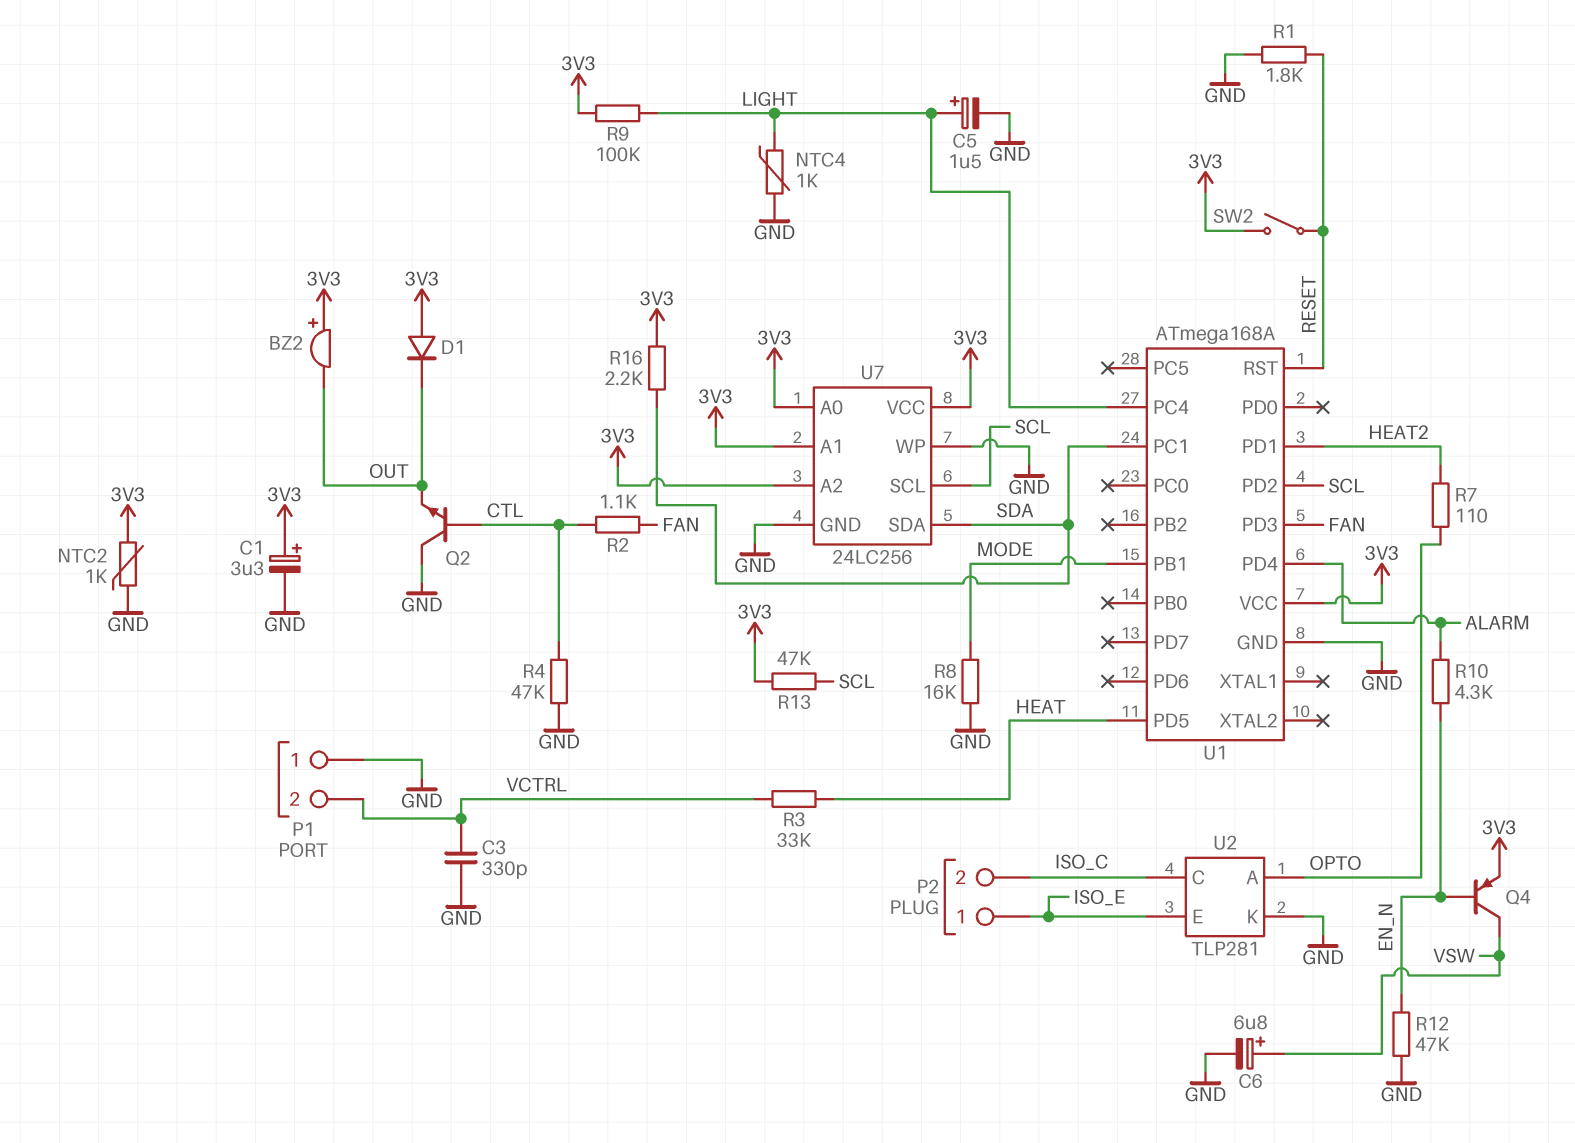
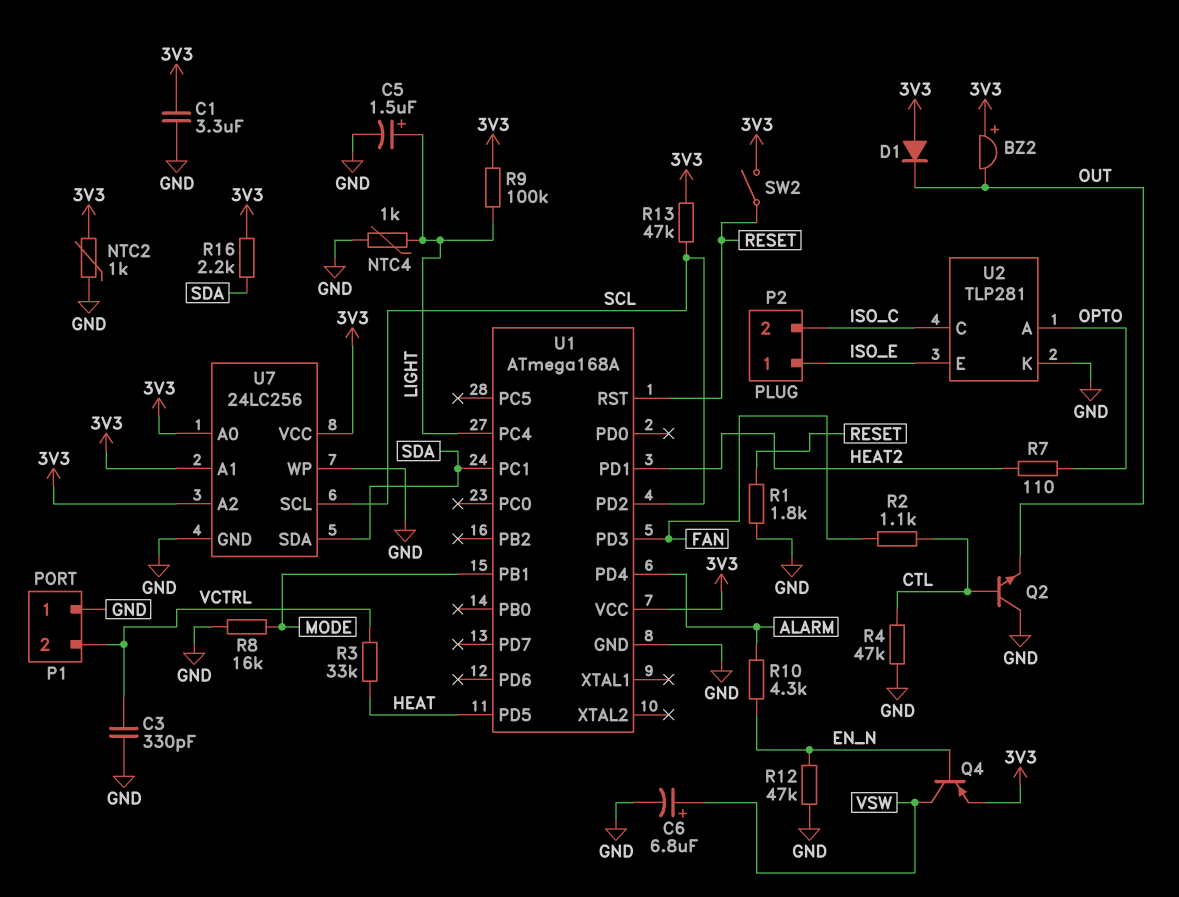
C1: 3.3uF (plus 3V3, minus GND) -> 3.3uF (3V3, GND)

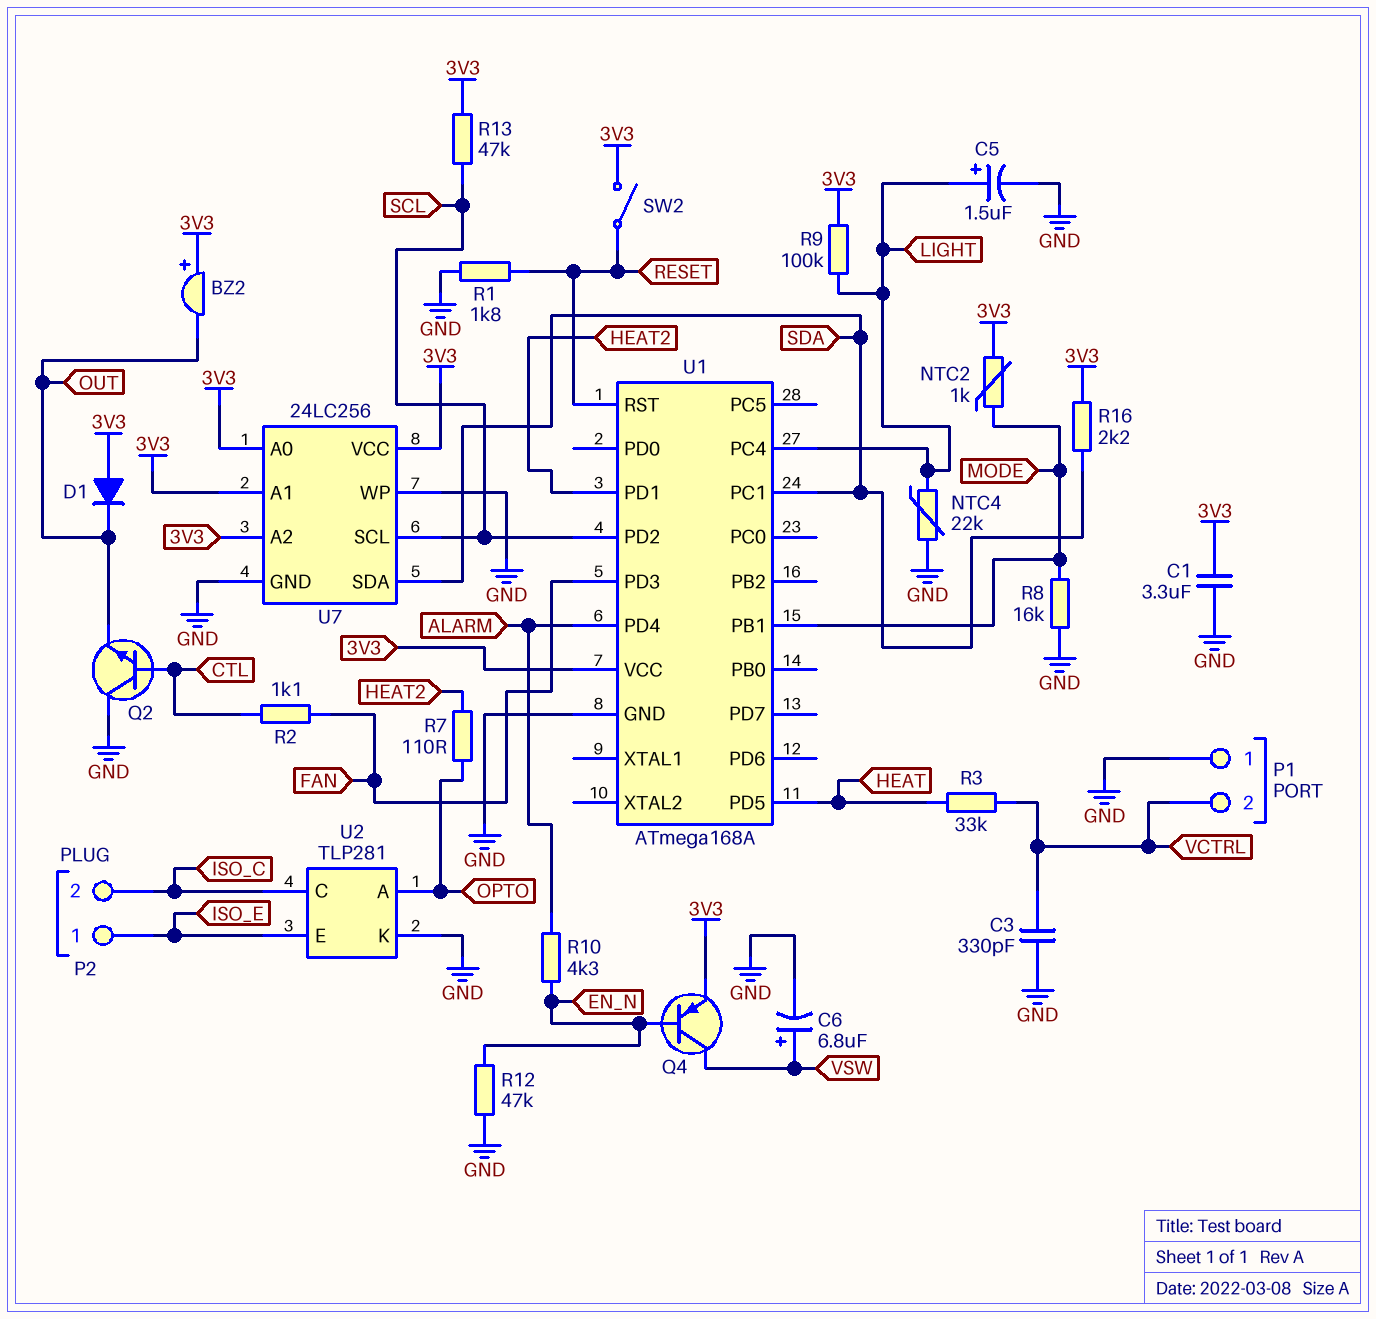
NTC2: 1k (3V3, GND) -> 1k (3V3, MODE)
NTC4: 1k (GND, LIGHT) -> 22k (GND, LIGHT)
R4: 47k (CTL, GND) -> none

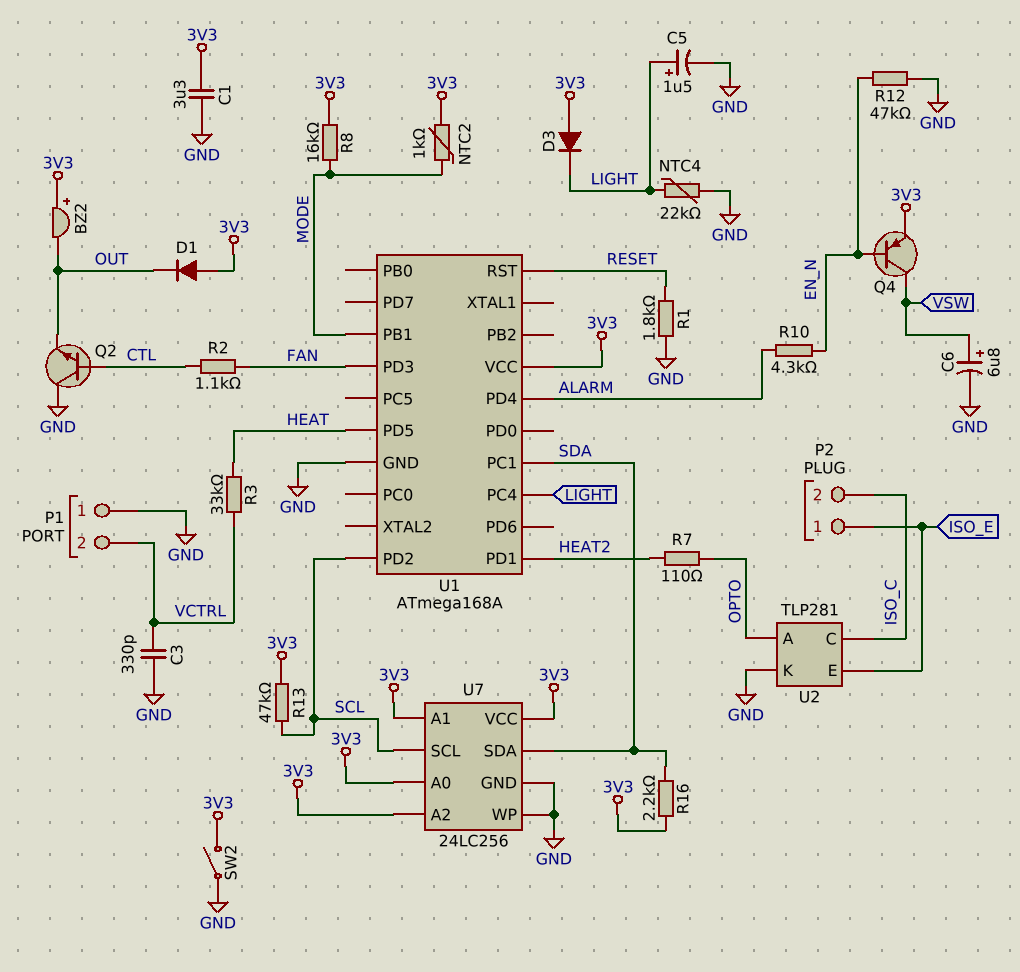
D3: none -> diode (A 3V3, K LIGHT)
R8: 16k (GND, MODE) -> 16k (3V3, MODE)
R9: 100k (3V3, LIGHT) -> none
SW2: switch (3V3, RESET) -> switch (3V3, GND)

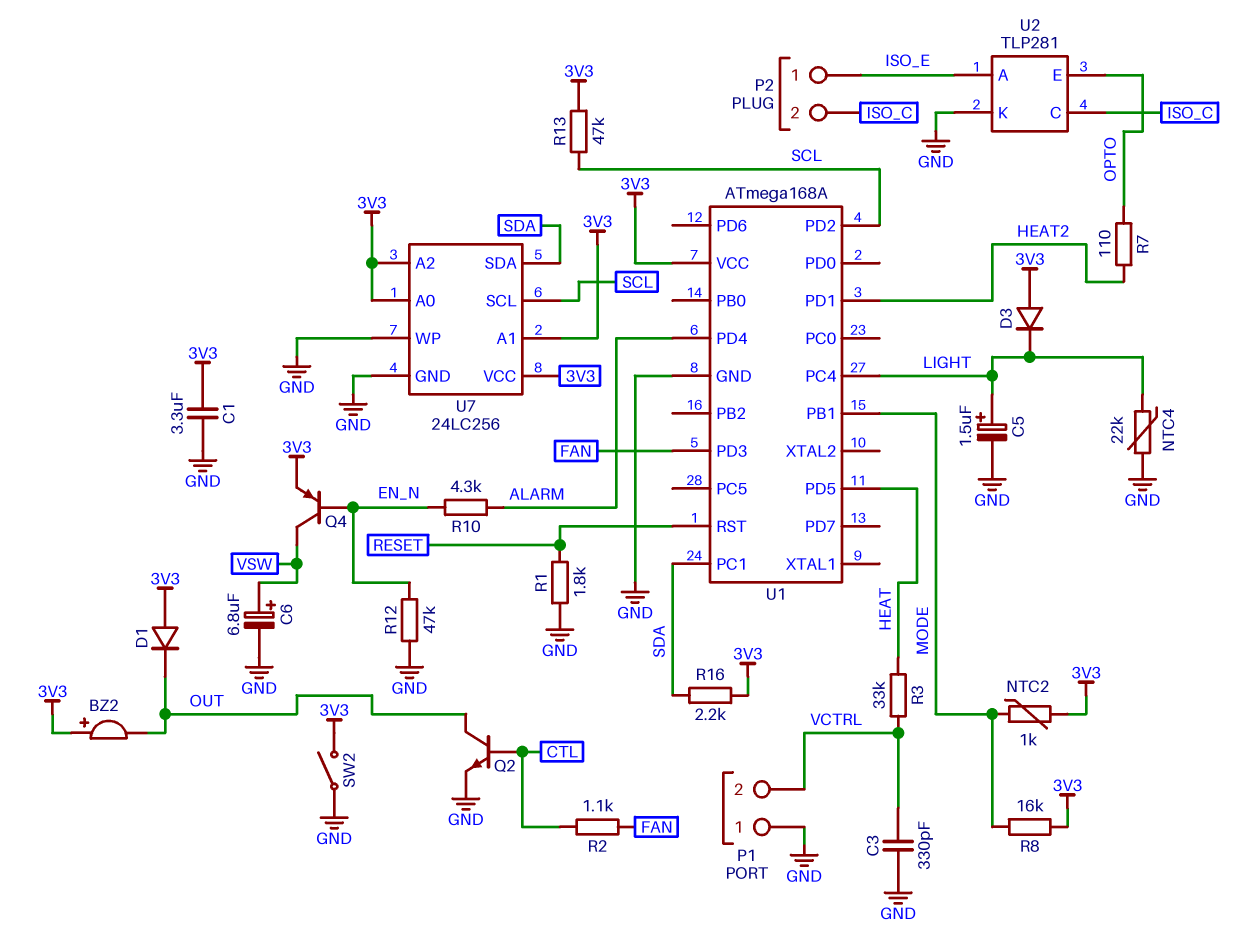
Q2: NPN (B CTL, C GND, E OUT) -> NPN (B CTL, C OUT, E GND)
U2 pin A: OPTO -> ISO_E
U2 pin E: ISO_E -> OPTO

